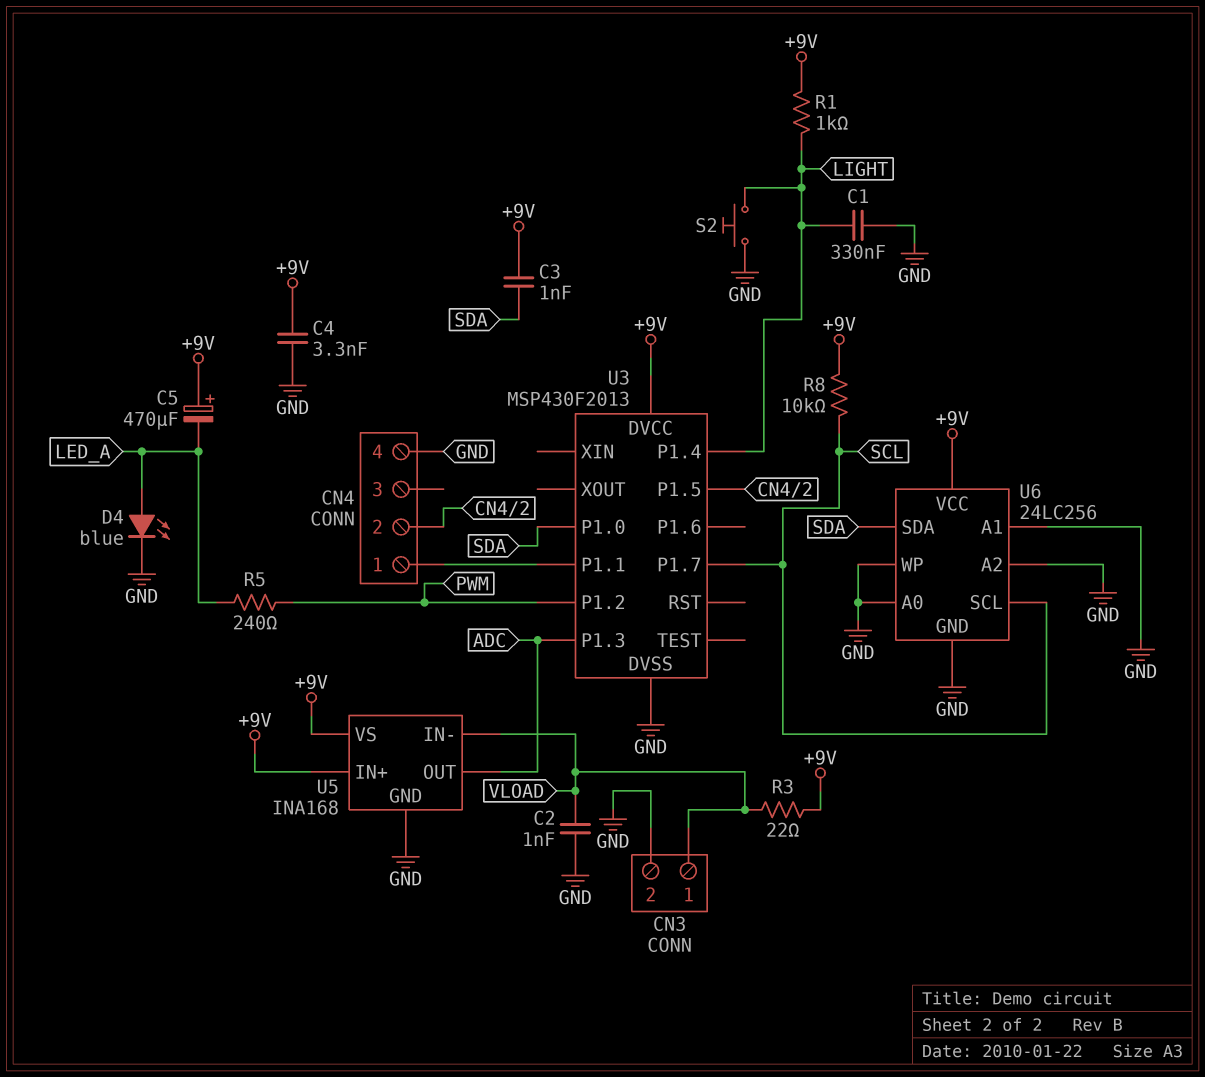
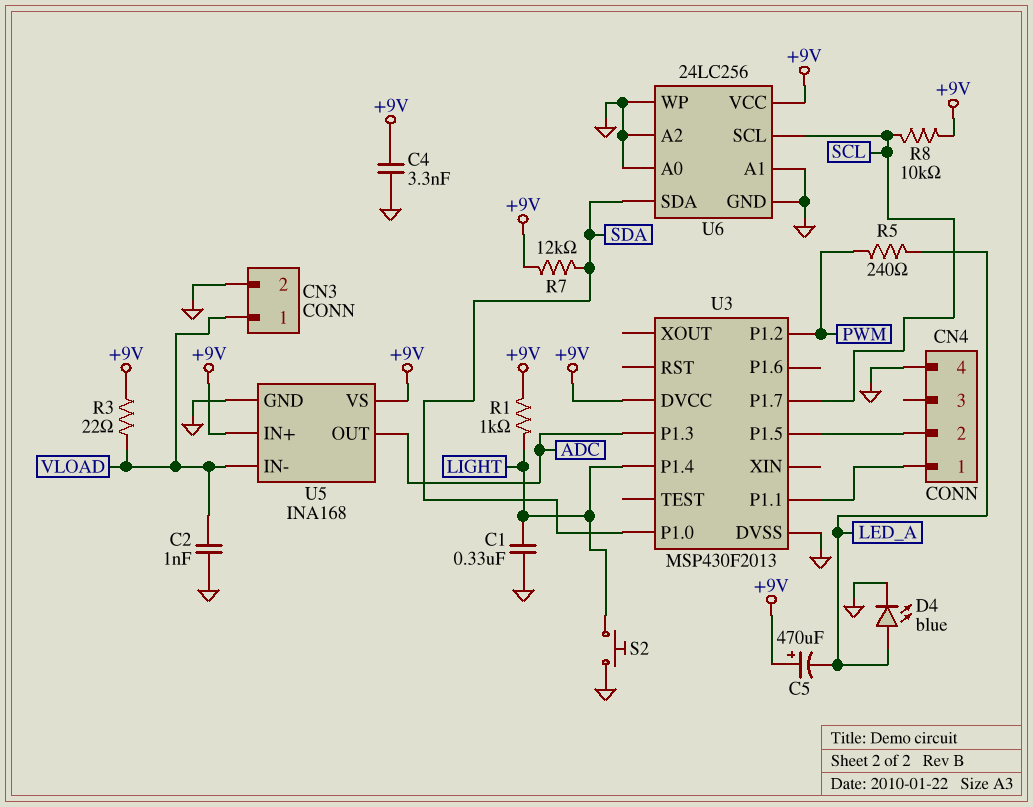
C3: 1nF (+9V, SDA) -> none
R7: none -> 12k (+9V, SDA)

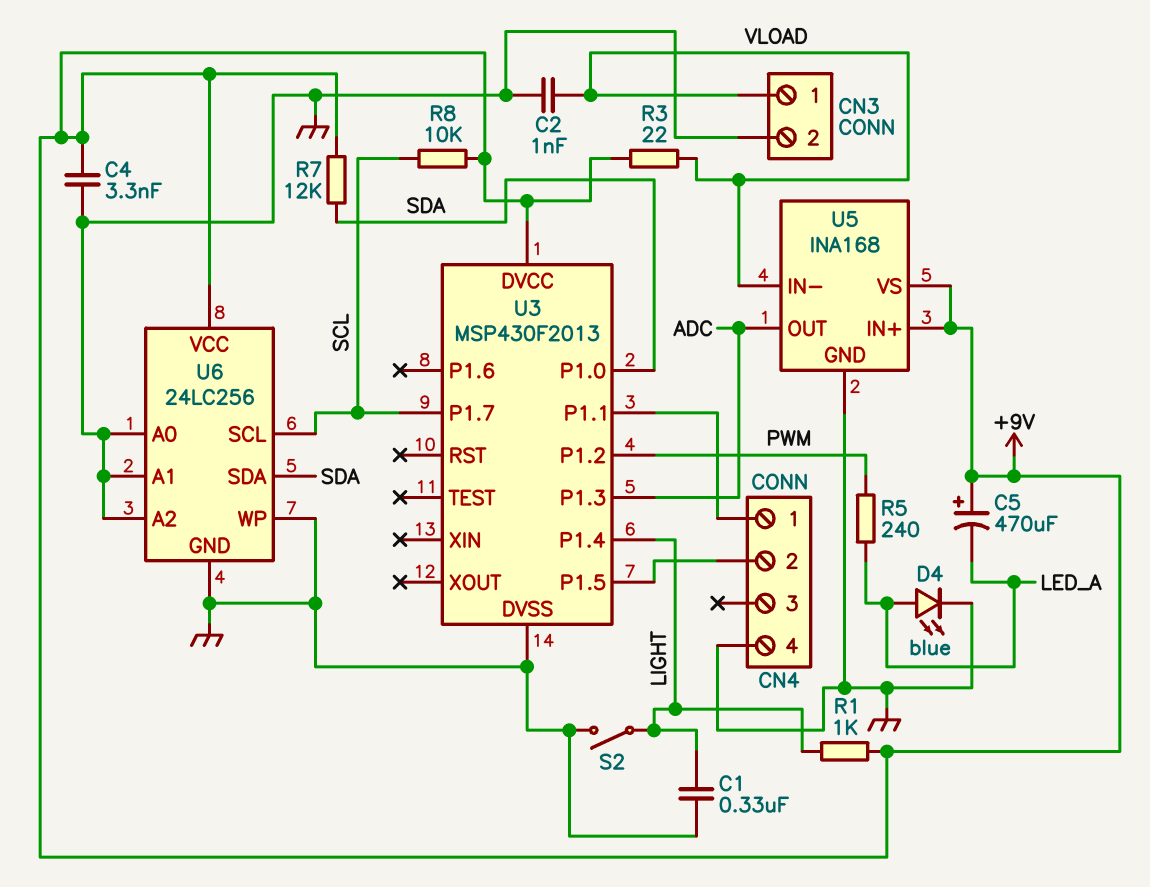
S2: button (GND, LIGHT) -> switch (GND, LIGHT)

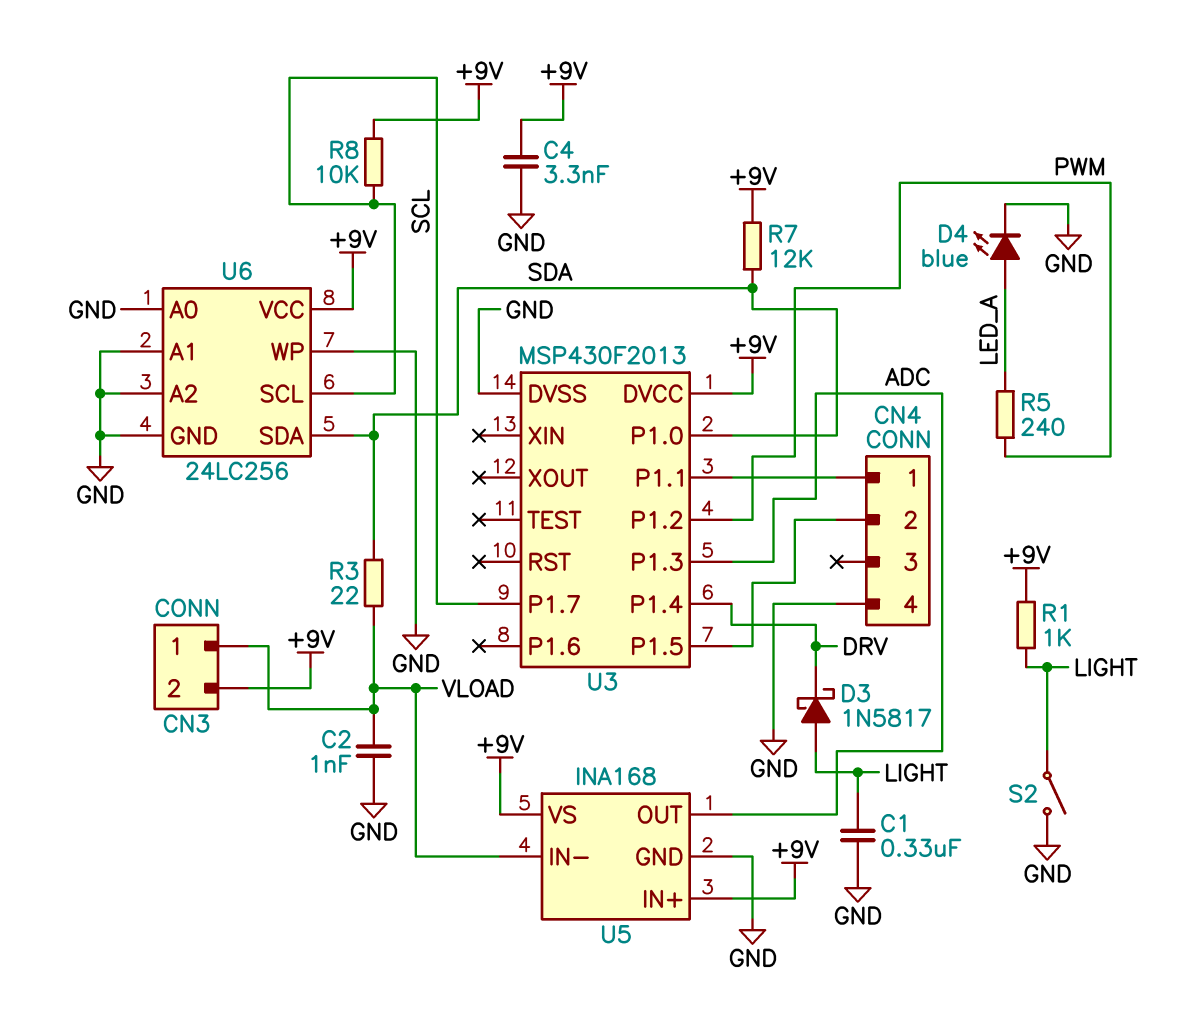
C5: 470uF (plus +9V, minus LED_A) -> none
CN3 pin 2: GND -> +9V
D3: none -> schottky 1N5817 (A LIGHT, K DRV)
R3: 22 (+9V, VLOAD) -> 22 (SDA, VLOAD)
U3 pin P1.4: LIGHT -> DRV

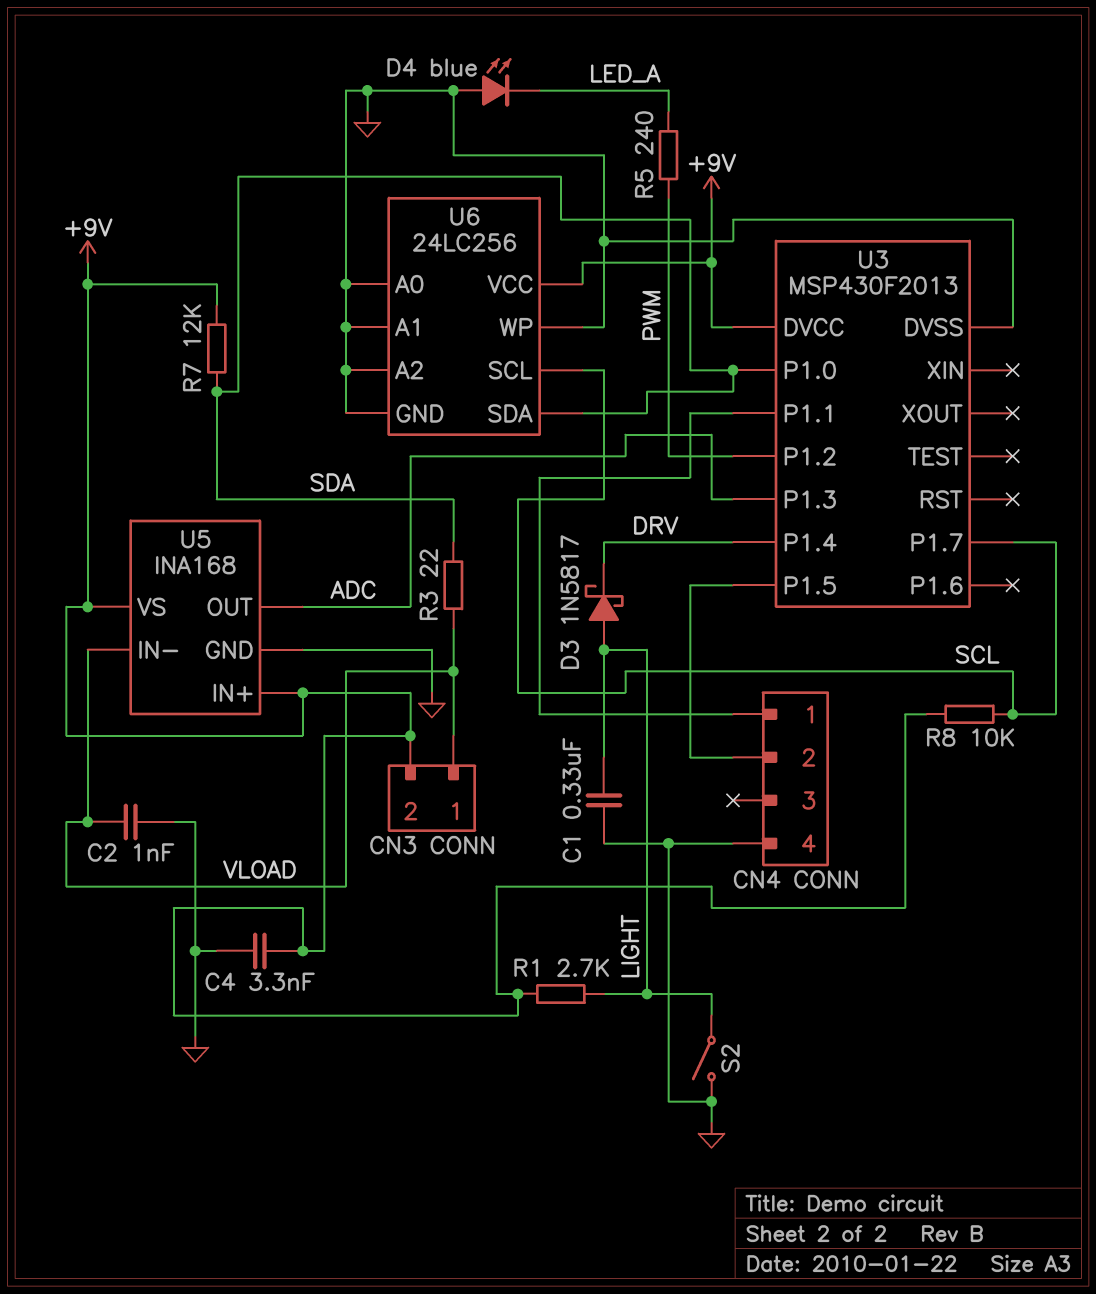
D4: LED blue (A LED_A, K GND) -> LED blue (A GND, K LED_A)
R1: 1k (+9V, LIGHT) -> 2.7k (+9V, LIGHT)

